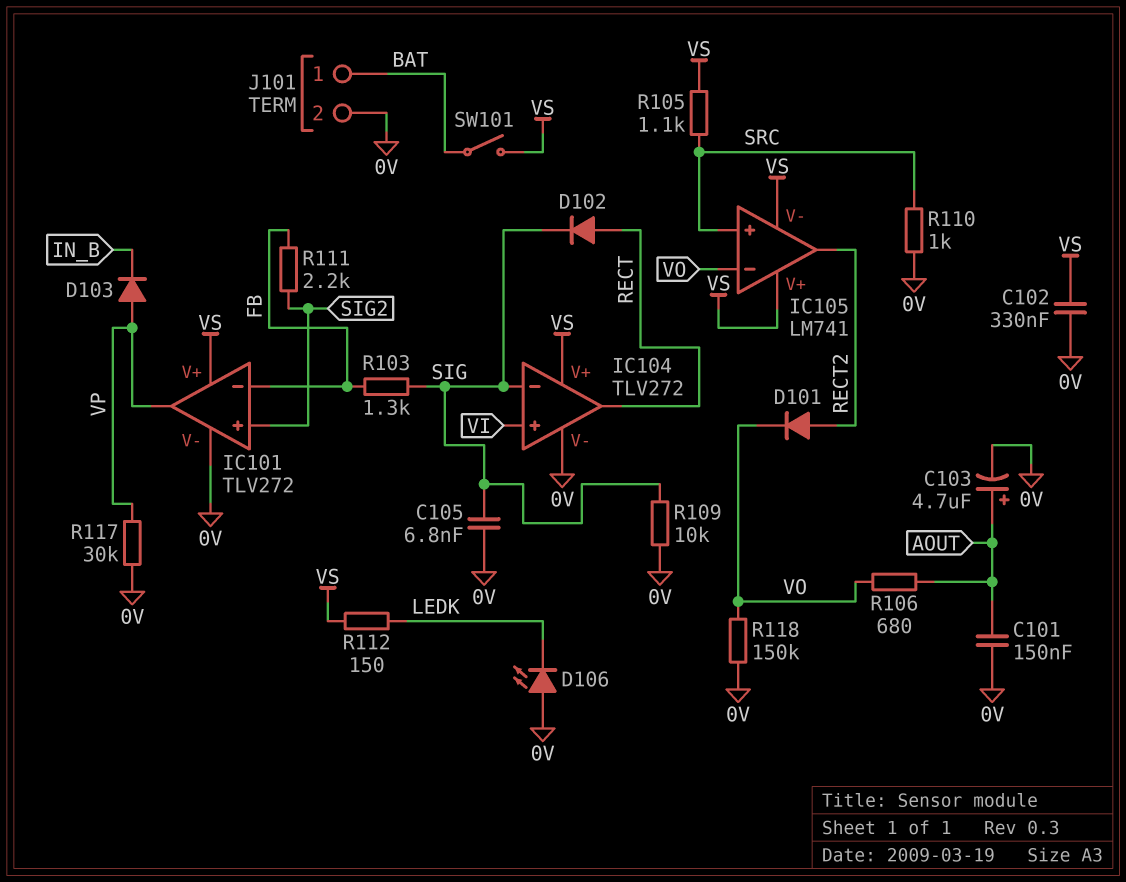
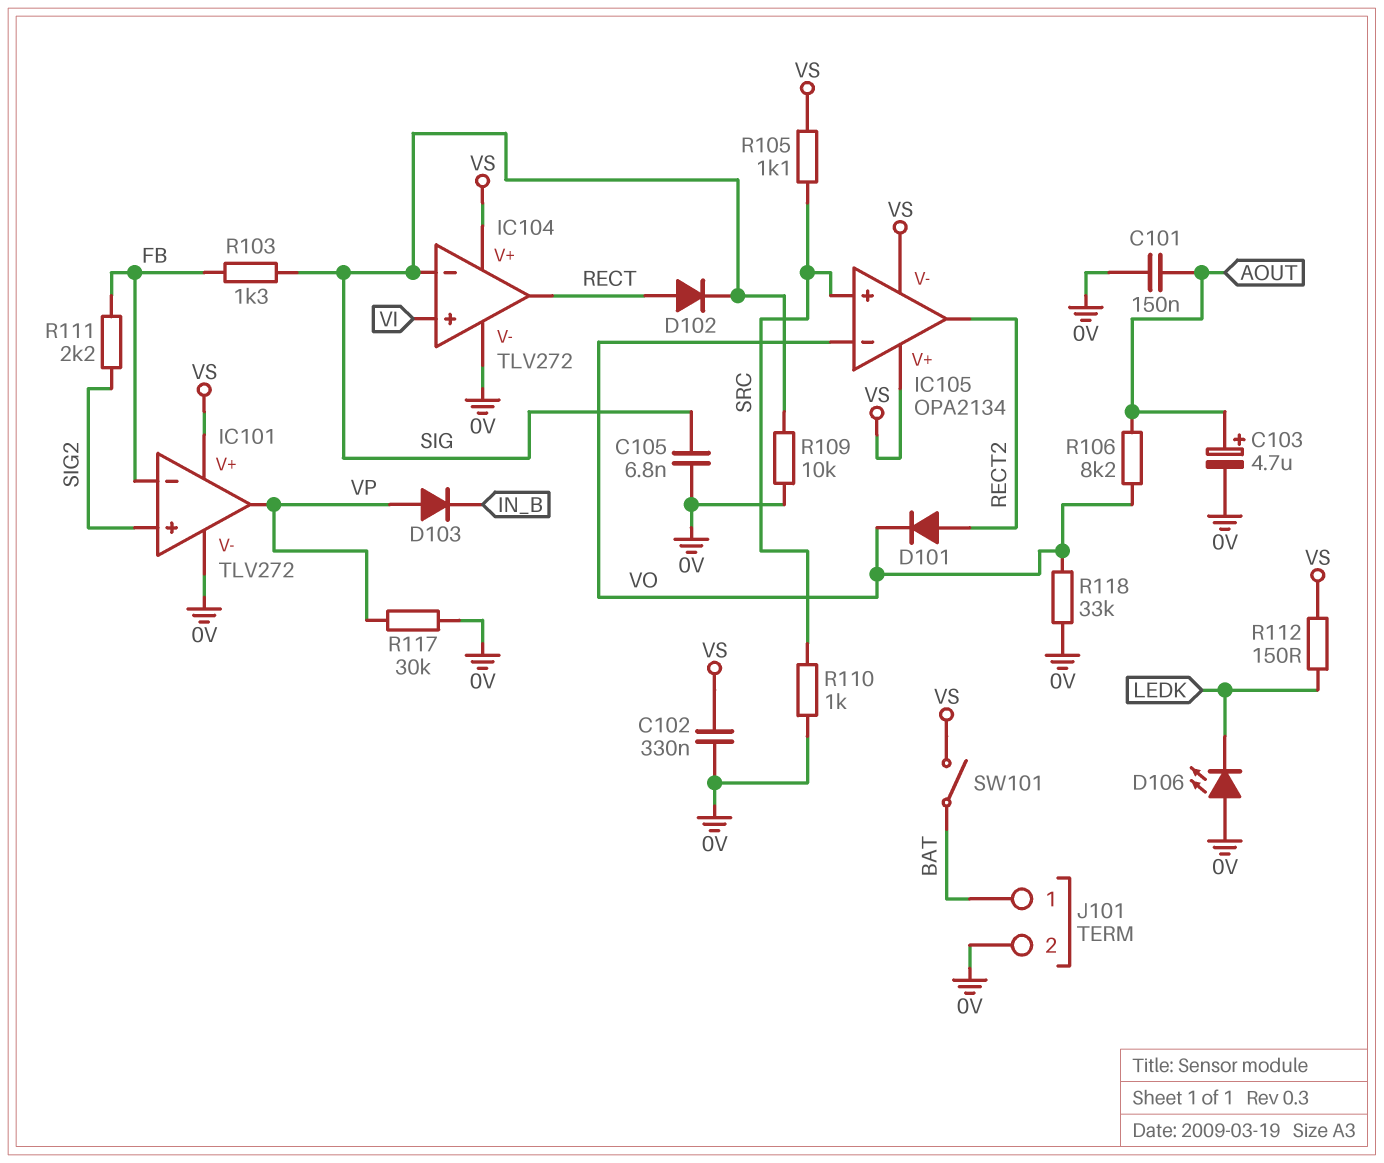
IC105: LM741 -> OPA2134
R106: 680 (AOUT, VO) -> 8.2k (AOUT, VO)
R118: 150k (0V, VO) -> 33k (0V, VO)

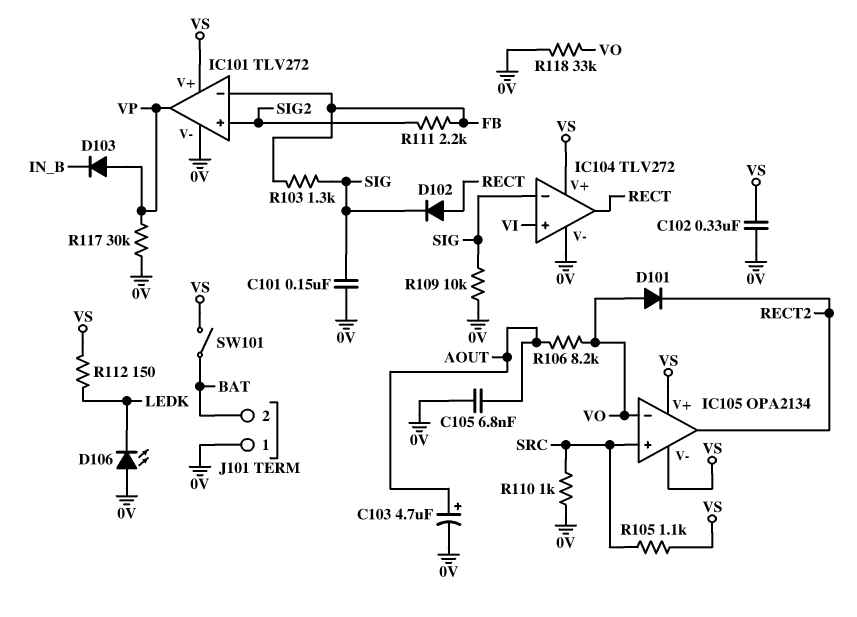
C101: 150nF (0V, AOUT) -> 150nF (0V, SIG)
C105: 6.8nF (0V, SIG) -> 6.8nF (0V, AOUT)
D101: diode (A RECT2, K VO) -> diode (A VO, K RECT2)
J101 pin 1: BAT -> 0V
J101 pin 2: 0V -> BAT

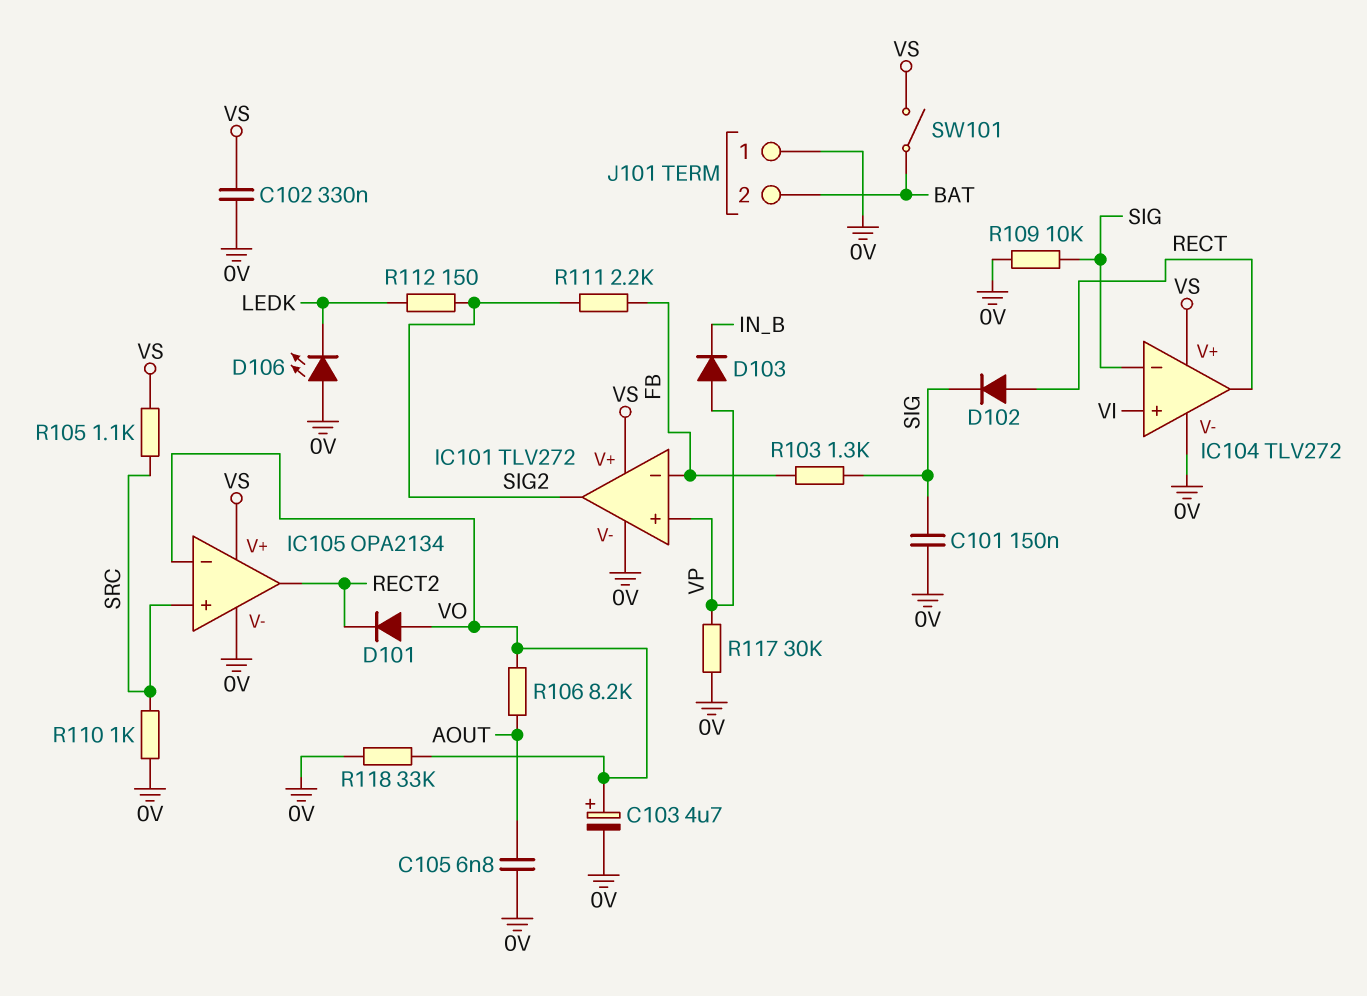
C103: 4.7uF (plus AOUT, minus 0V) -> 4.7uF (plus VO, minus 0V)
IC101 pin in+: SIG2 -> VP
IC101 pin out: VP -> SIG2
IC105 pin V-: VS -> 0V
R112: 150 (LEDK, VS) -> 150 (LEDK, SIG2)

